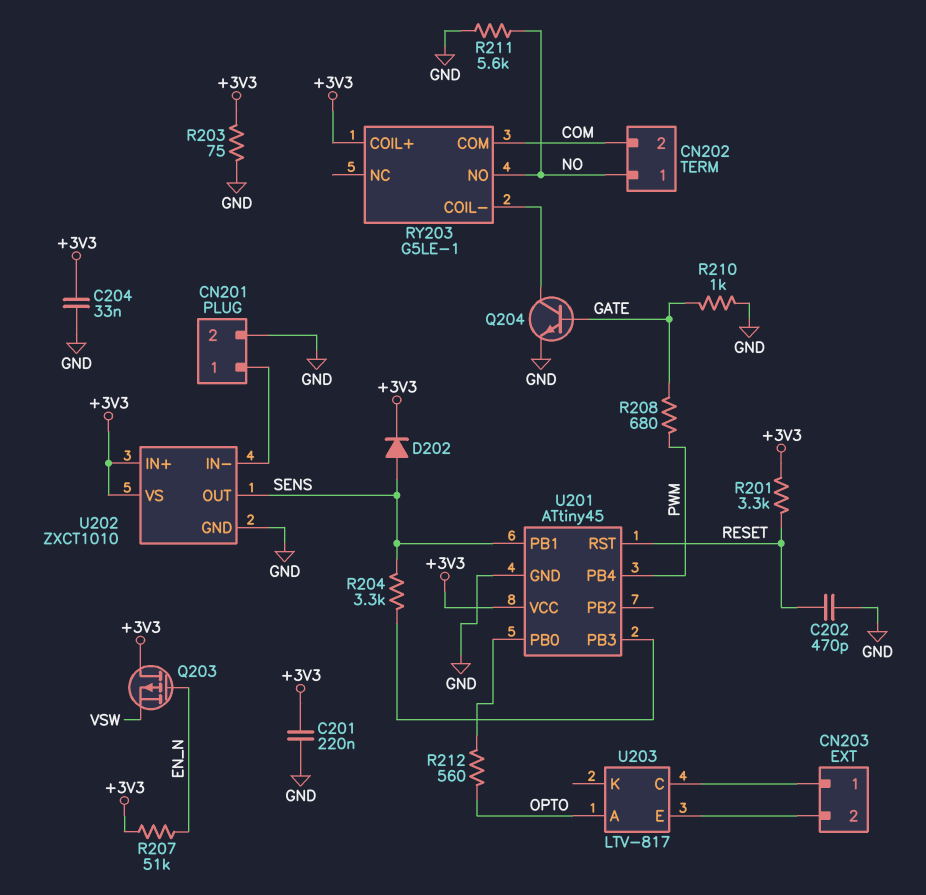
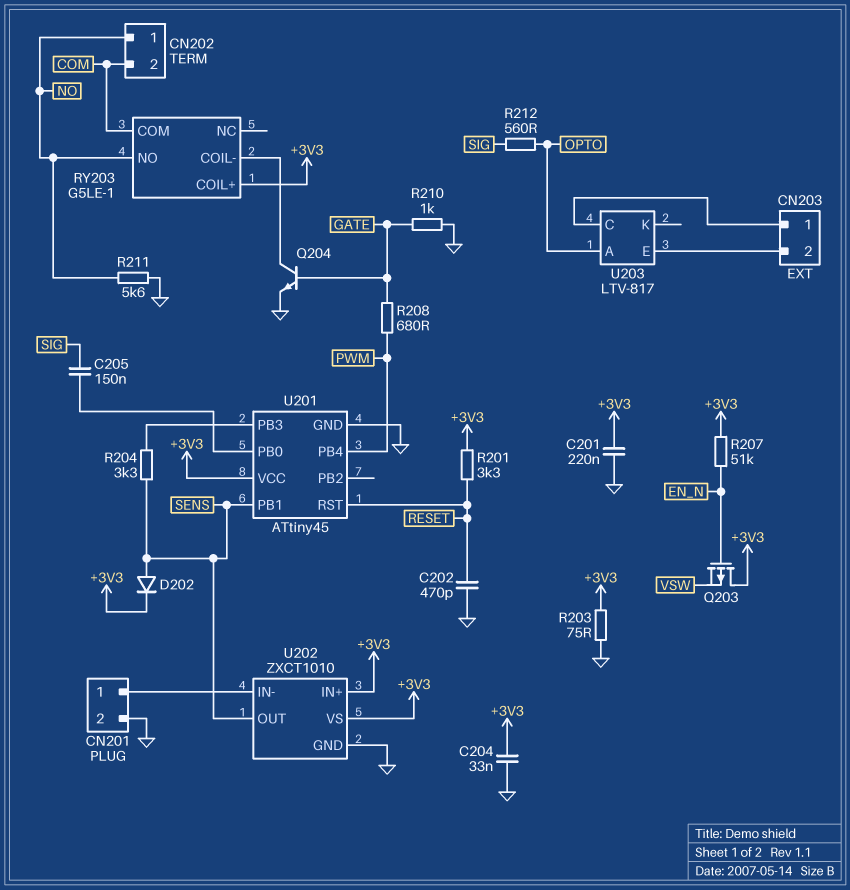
C205: none -> 150nF (SIG, U201/PB0)
R212: 560 (OPTO, U201/PB0) -> 560 (OPTO, SIG)

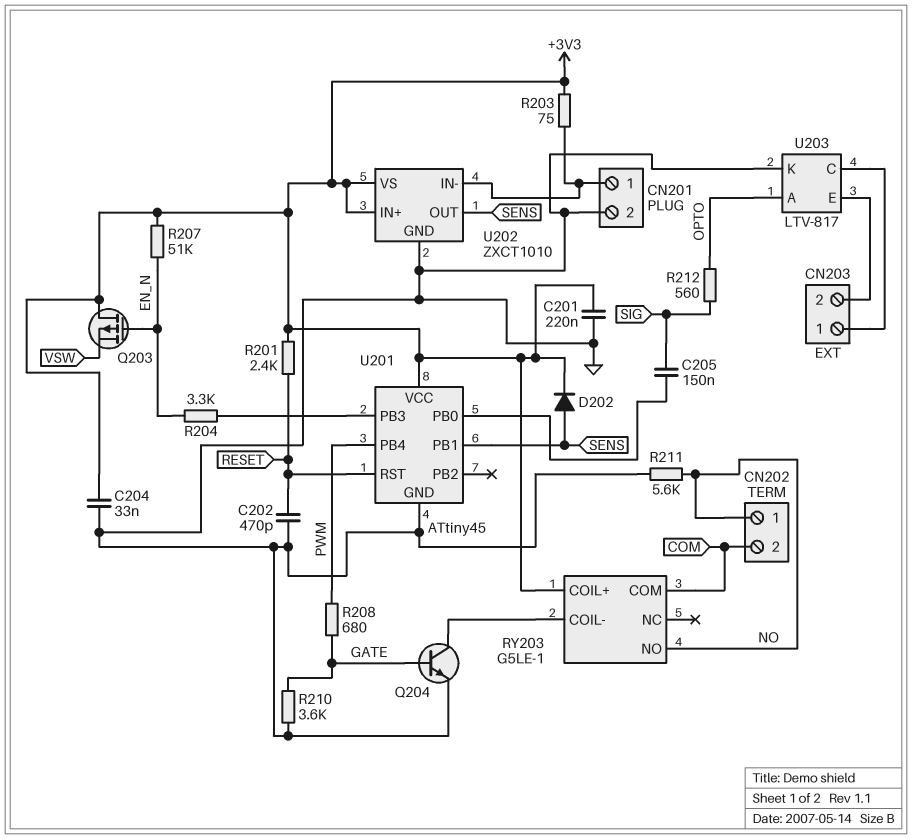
R201: 3.3k (+3V3, RESET) -> 2.4k (+3V3, RESET)
R203: 75 (+3V3, GND) -> 75 (+3V3, CN201/1)
R204: 3.3k (SENS, U201/PB3) -> 3.3k (EN_N, U201/PB3)
R210: 1k (GATE, GND) -> 3.6k (GATE, GND)
U203 pin K: none -> GND

